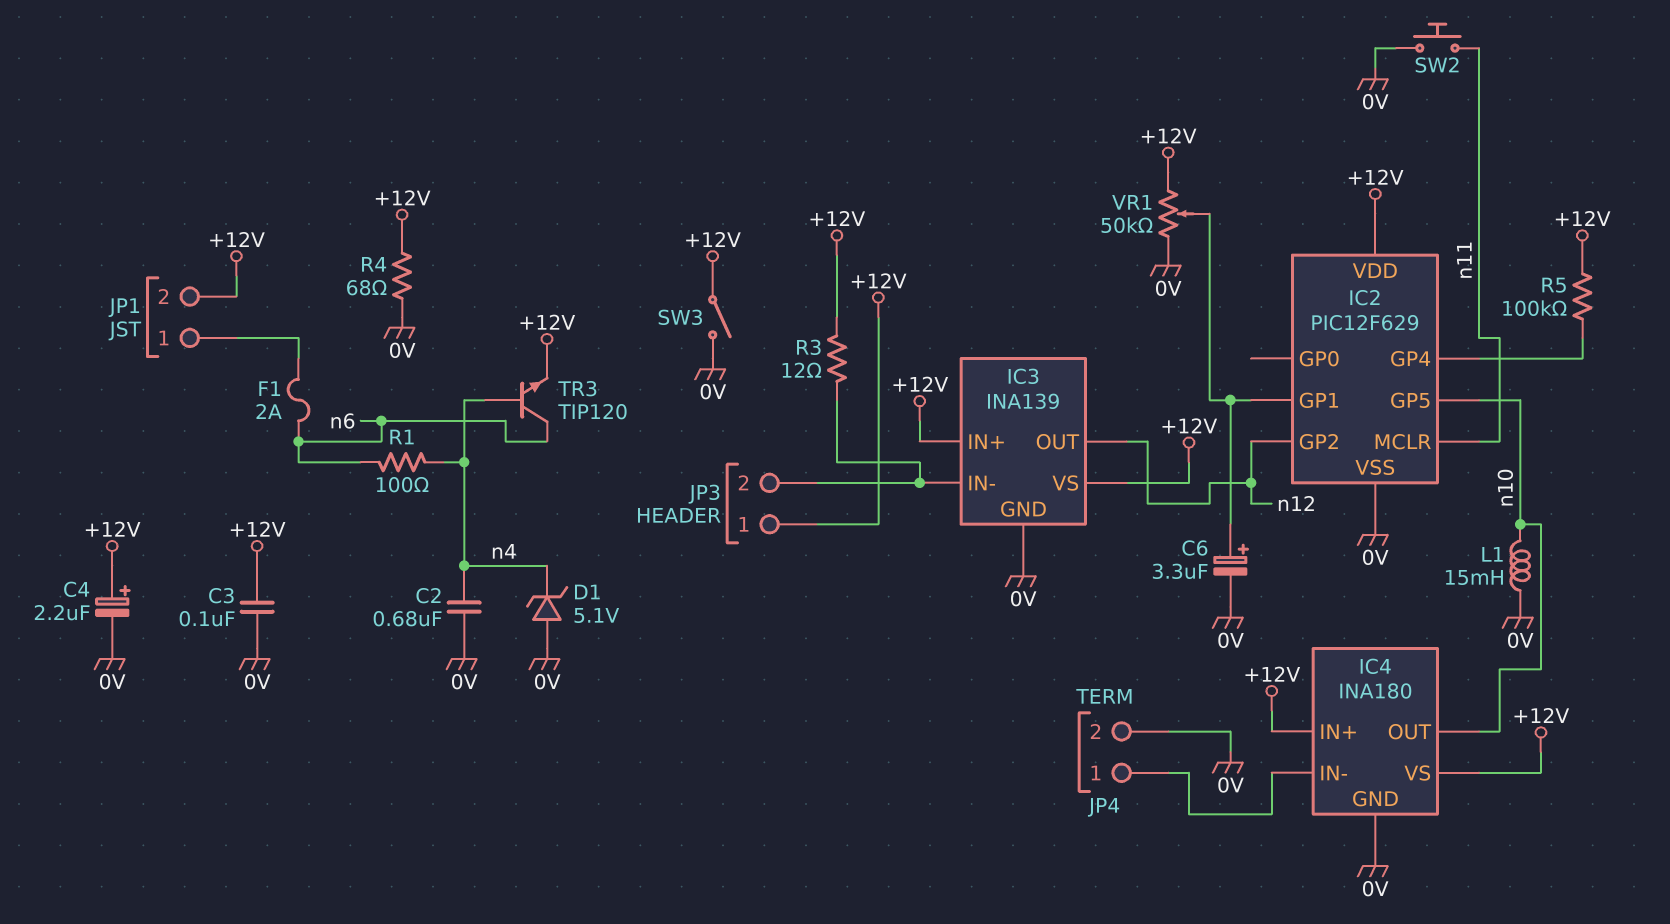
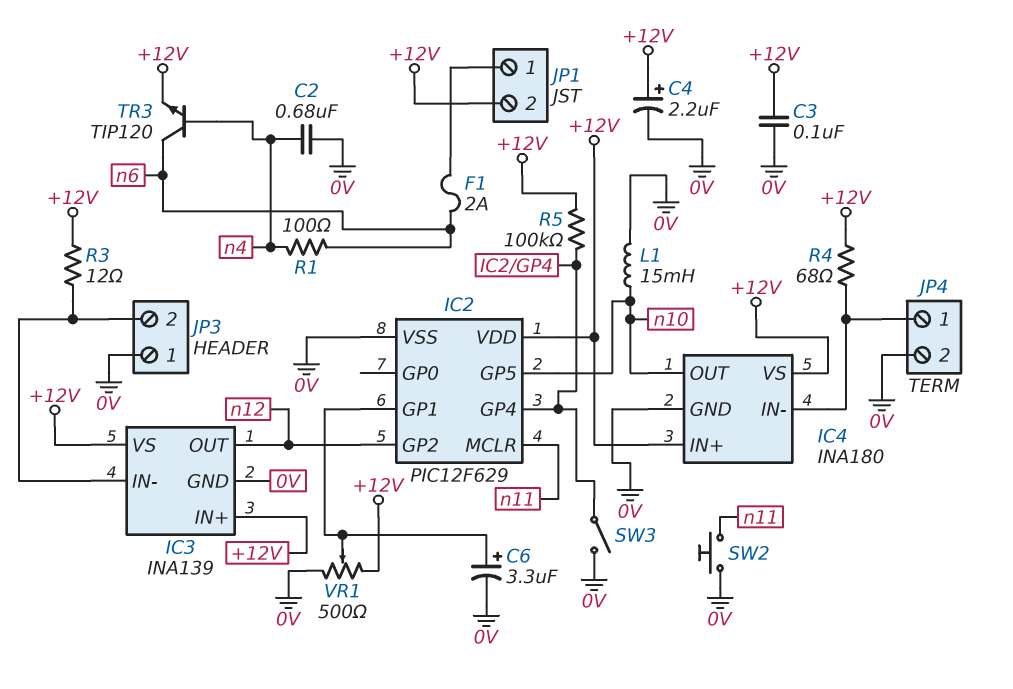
D1: zener 5.1V (A 0V, K n4) -> none
JP3 pin 1: +12V -> 0V
R4: 68 (+12V, 0V) -> 68 (+12V, IC4/IN-)
SW3: switch (+12V, 0V) -> switch (0V, IC2/GP4)
VR1: 50k (+12V, 0V, wiper IC2/GP1) -> 500 (+12V, 0V, wiper IC2/GP1)

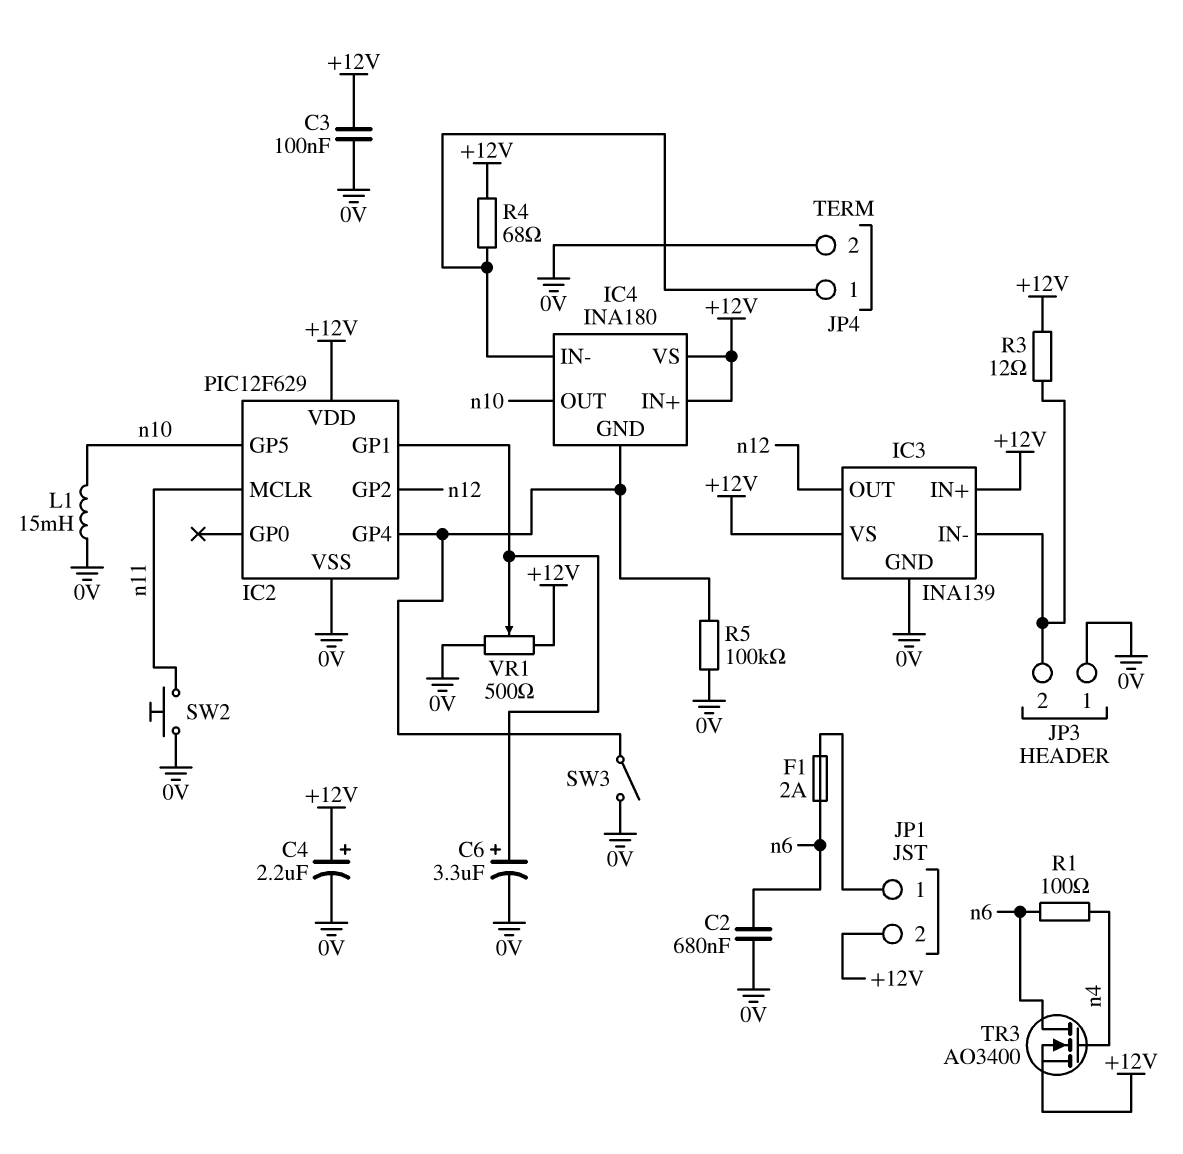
C2: 680nF (0V, n4) -> 680nF (0V, n6)
IC4 pin GND: 0V -> IC2/GP4
R5: 100k (+12V, IC2/GP4) -> 100k (0V, IC2/GP4)
TR3: NPN TIP120 (B n4, C n6, E +12V) -> NMOS AO3400 (G n4, D n6, S +12V)

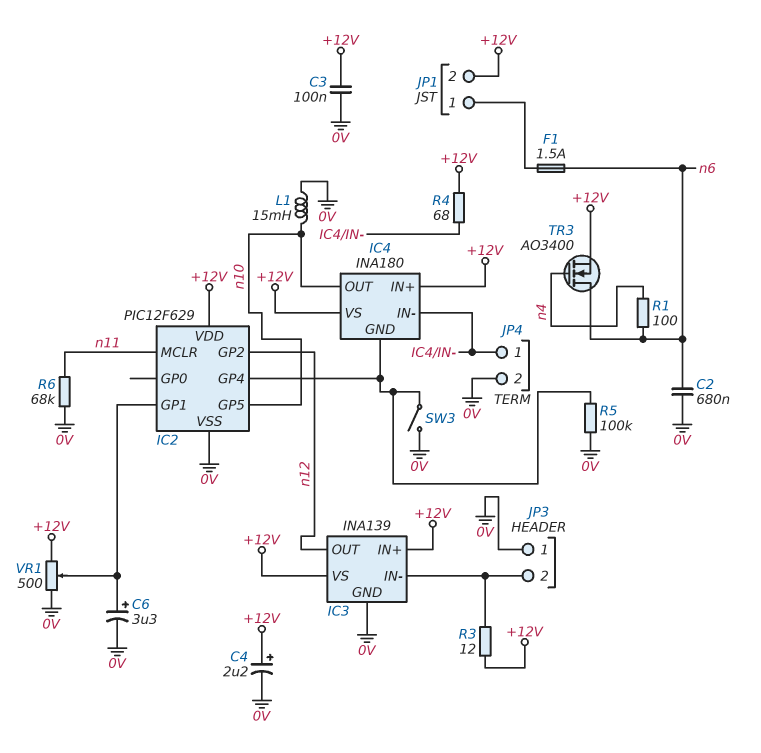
F1: 2A (JP1/1, n6) -> 1.5A (JP1/1, n6)
R6: none -> 68k (0V, n11)
SW2: button (0V, n11) -> none

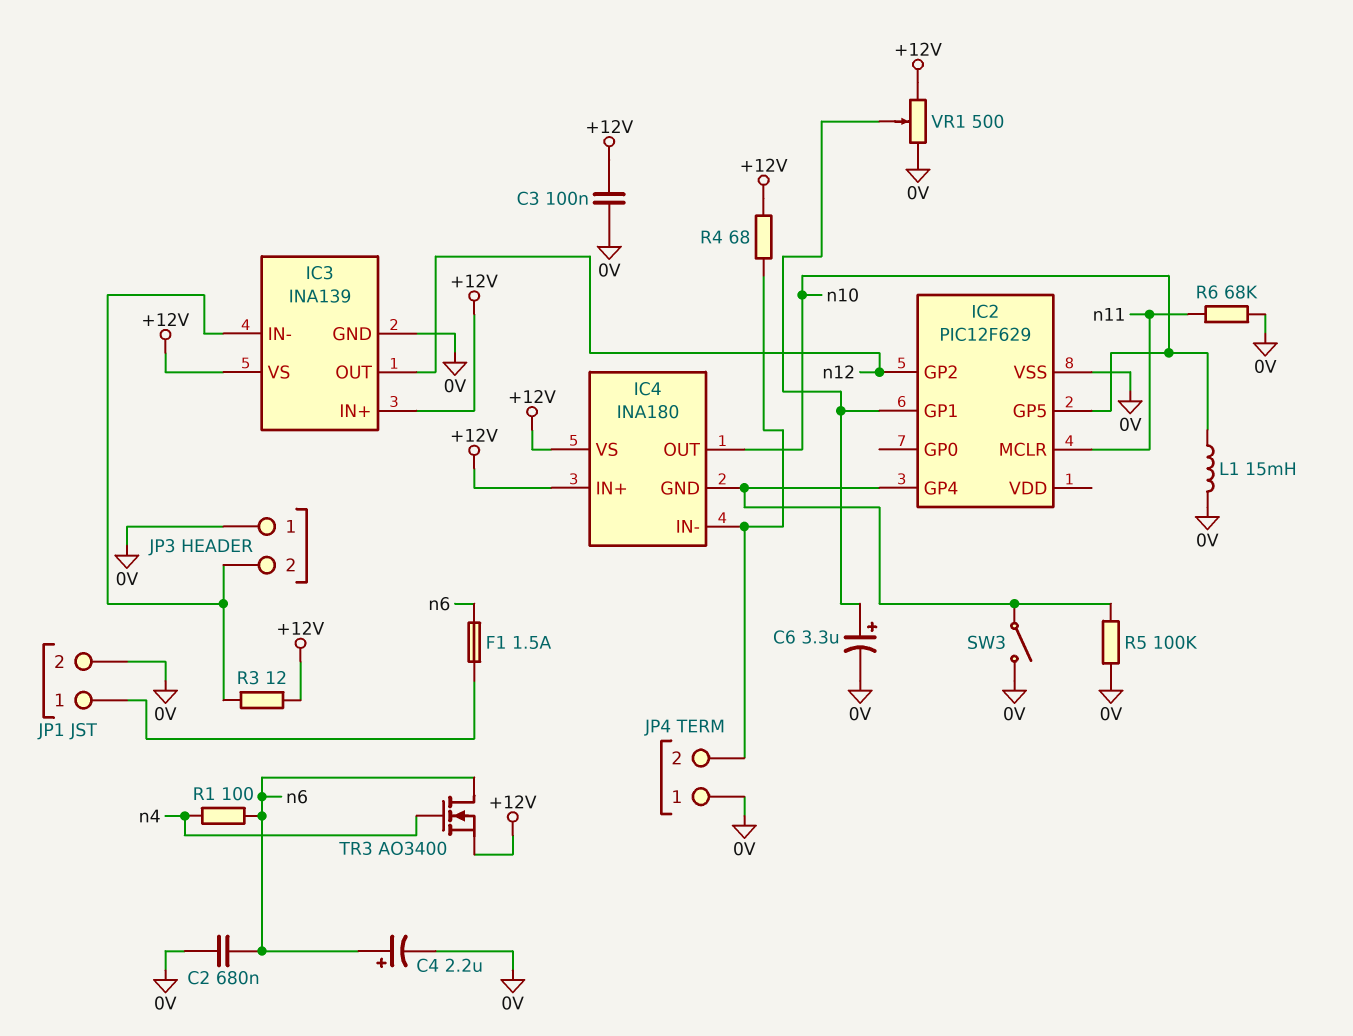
C4: 2.2uF (plus +12V, minus 0V) -> 2.2uF (plus n6, minus 0V)
IC2 pin VDD: +12V -> none
JP1 pin 2: +12V -> 0V
JP4 pin 1: IC4/IN- -> 0V
JP4 pin 2: 0V -> IC4/IN-

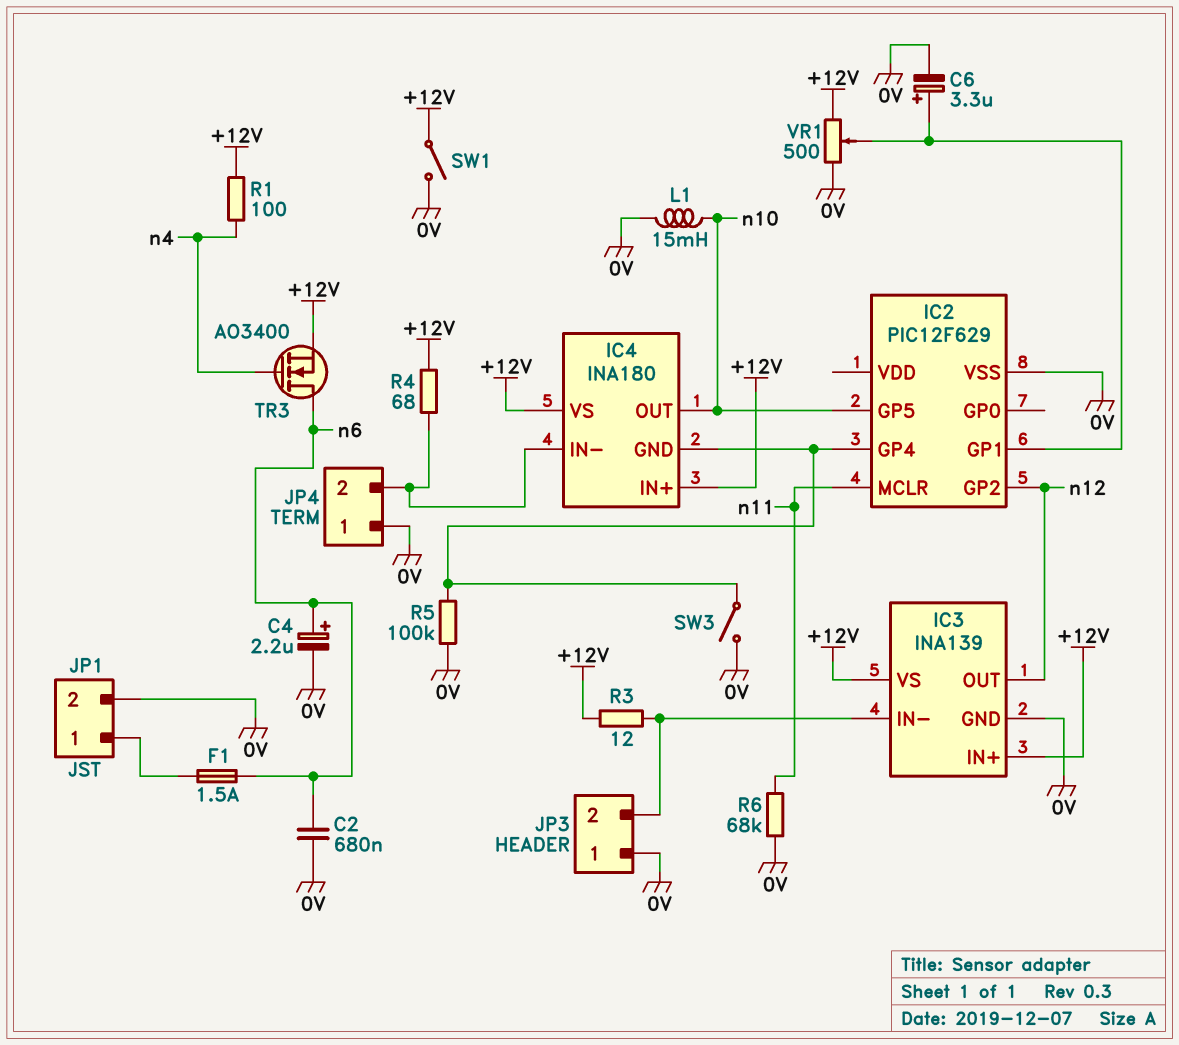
C3: 100nF (+12V, 0V) -> none
R1: 100 (n4, n6) -> 100 (+12V, n4)
SW1: none -> switch (+12V, 0V)

